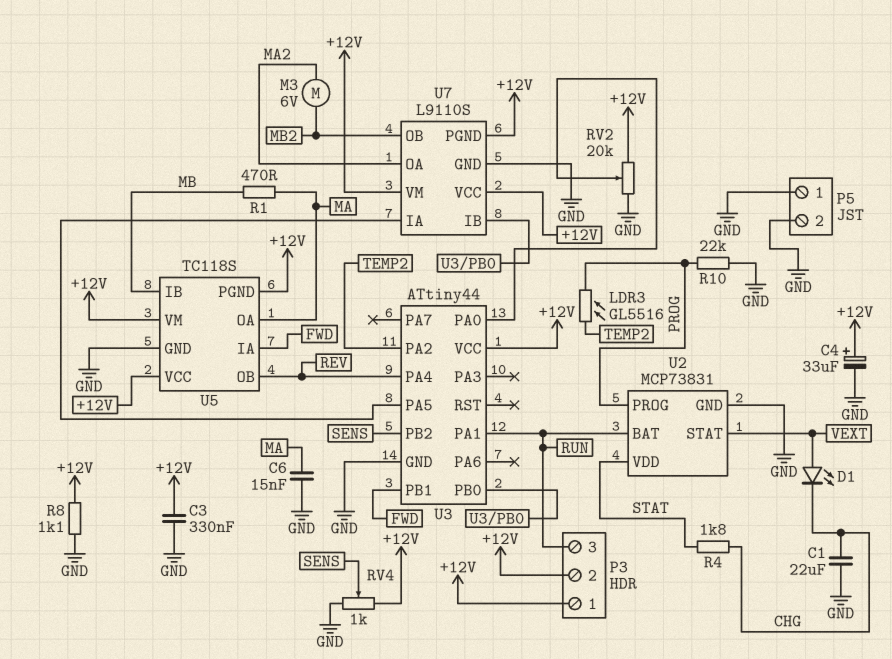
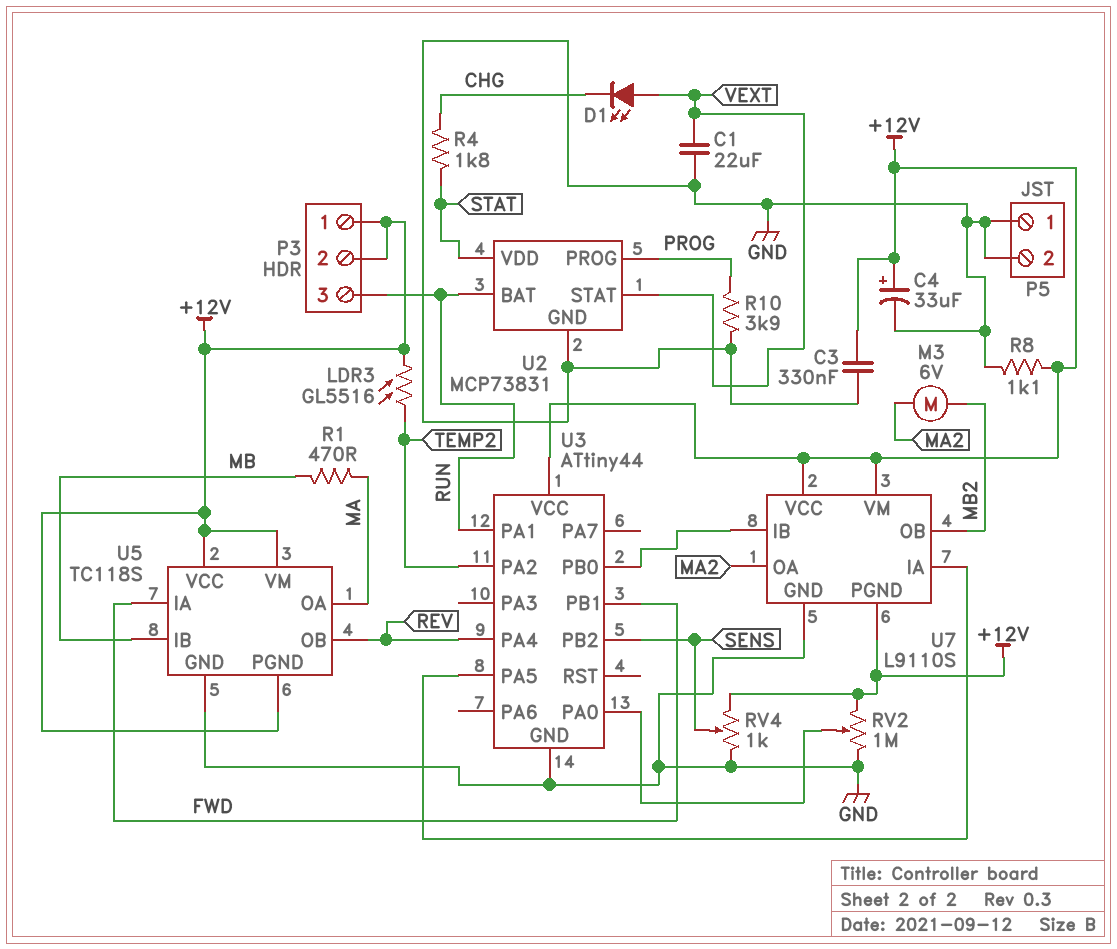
C1: 22uF (CHG, GND) -> 22uF (GND, VEXT)
C6: 15nF (GND, MA) -> none
LDR3: GL5516 (PROG, TEMP2) -> GL5516 (+12V, TEMP2)
R10: 22k (GND, PROG) -> 3.9k (GND, PROG)
RV2: 20k (+12V, GND, wiper U3/PA0) -> 1M (+12V, GND, wiper U3/PA0)

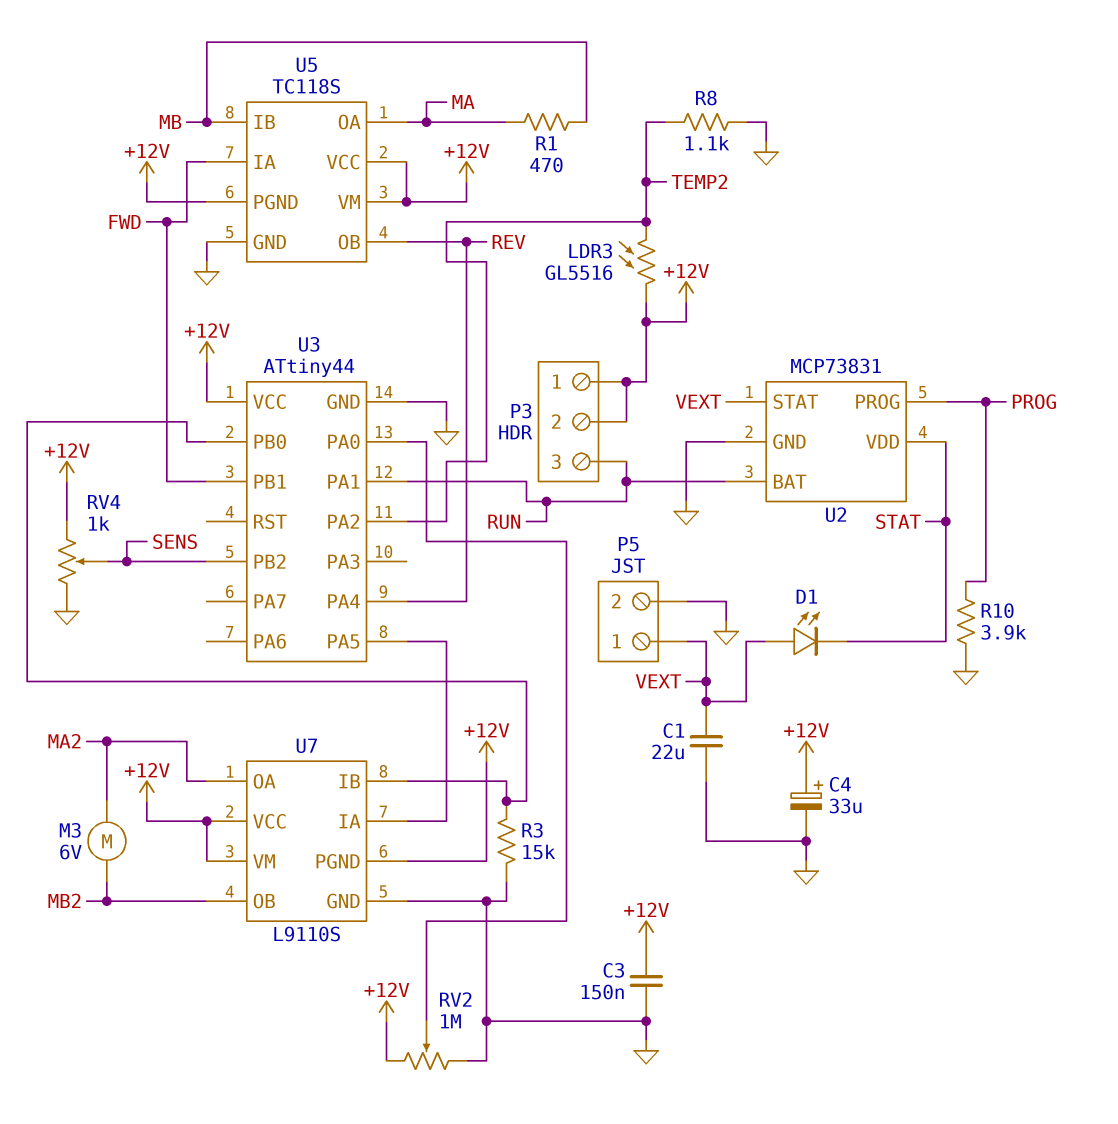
C3: 330nF (+12V, GND) -> 150nF (+12V, GND)
D1: LED (A VEXT, K CHG) -> LED (A VEXT, K STAT)
P5 pin 1: GND -> VEXT
R3: none -> 15k (GND, U3/PB0)
R4: 1.8k (CHG, STAT) -> none
R8: 1.1k (+12V, GND) -> 1.1k (GND, TEMP2)

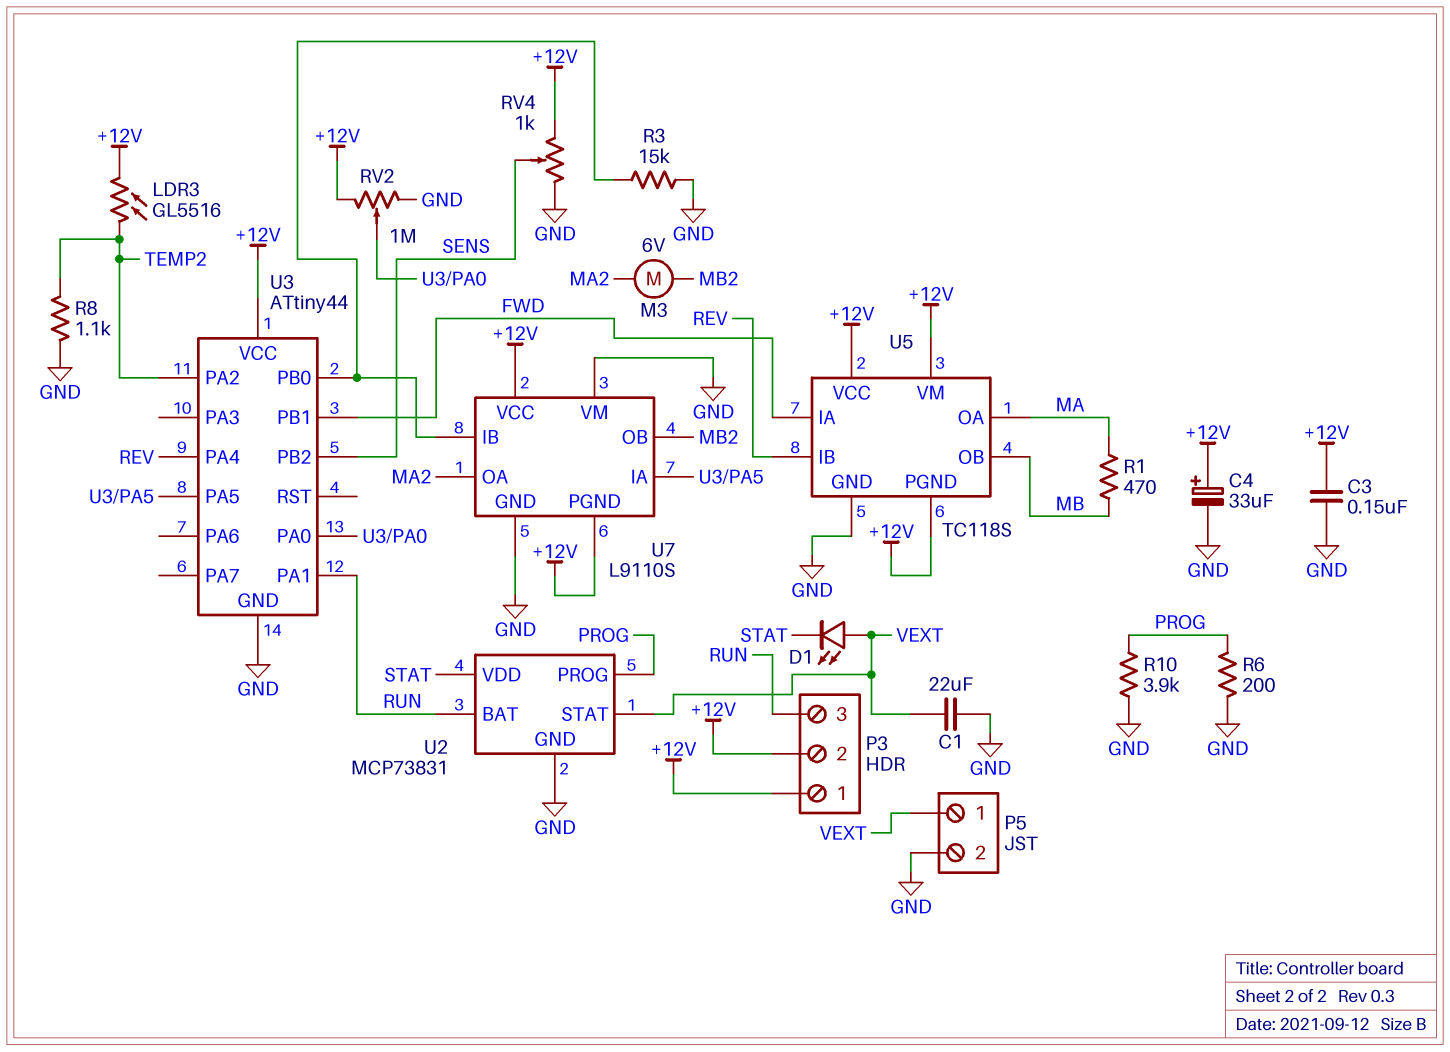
R6: none -> 200 (GND, PROG)
U5 pin IB: MB -> REV
U5 pin OB: REV -> MB
U7 pin VM: +12V -> GND

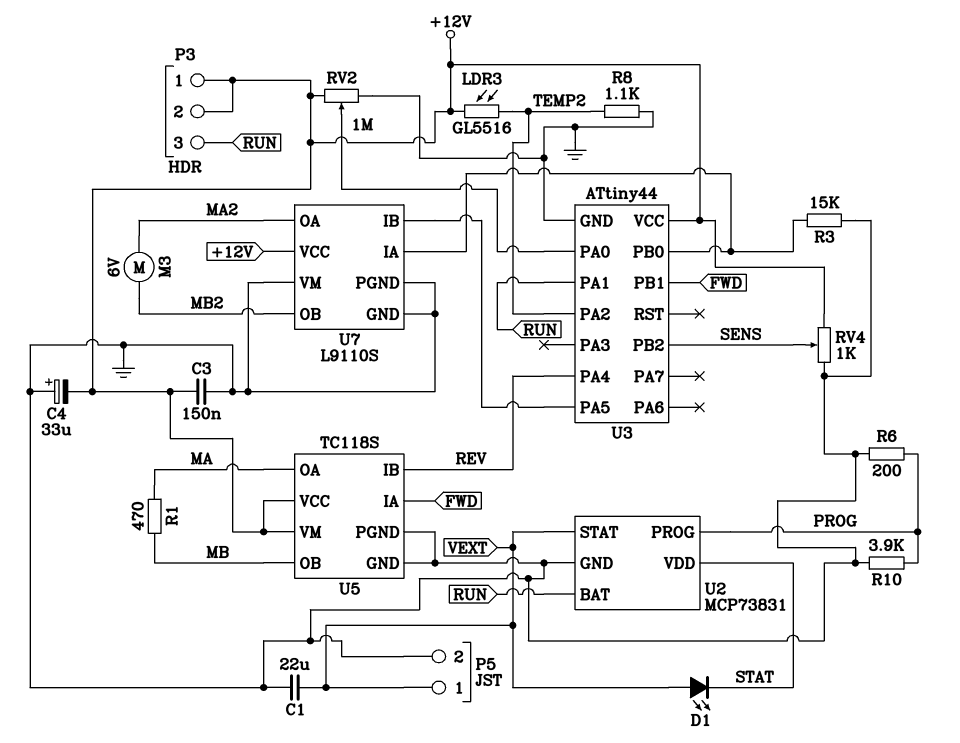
C4: 33uF (plus +12V, minus GND) -> 33uF (plus GND, minus +12V)
U5 pin PGND: +12V -> GND
U7 pin IA: U3/PA5 -> U3/PB0
U7 pin IB: U3/PB0 -> U3/PA5
U7 pin PGND: +12V -> GND

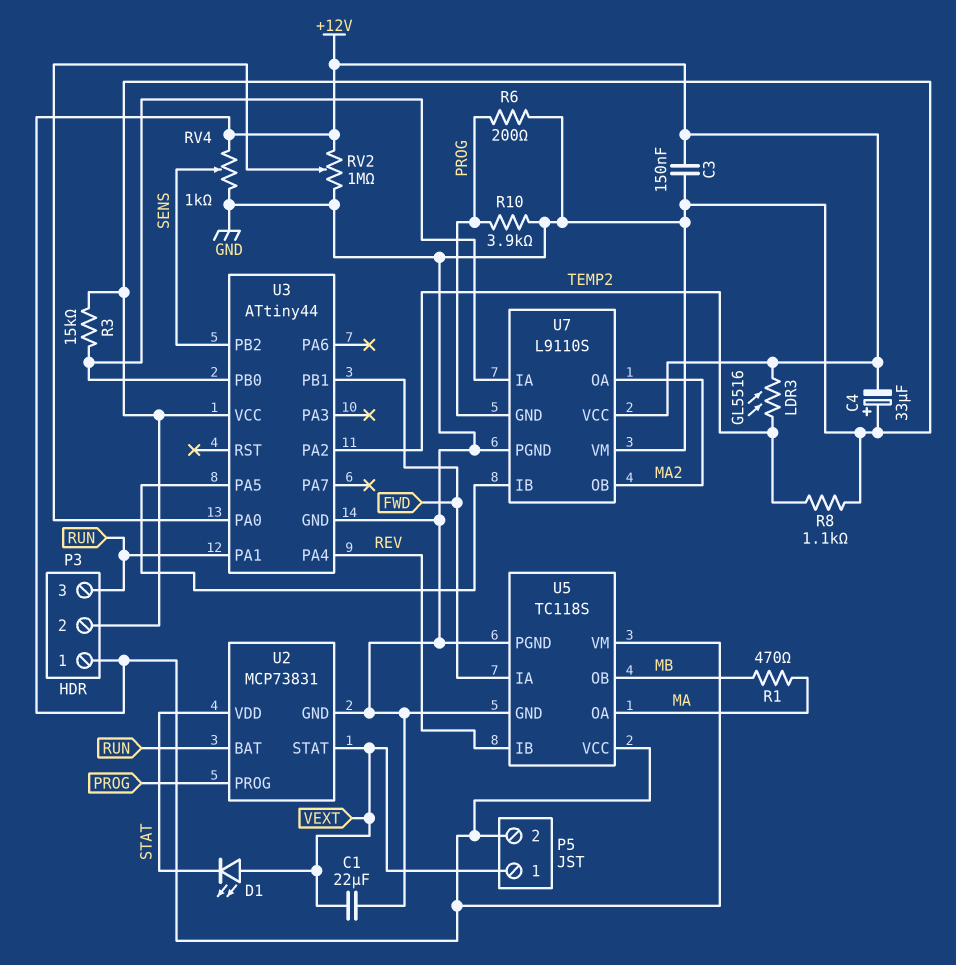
M3: motor 6V (MA2, MB2) -> none
P3 pin 2: +12V -> GND
P5 pin 2: GND -> +12V
U3 pin VCC: +12V -> GND
U7 pin GND: GND -> PROG
U7 pin OB: MB2 -> MA2

